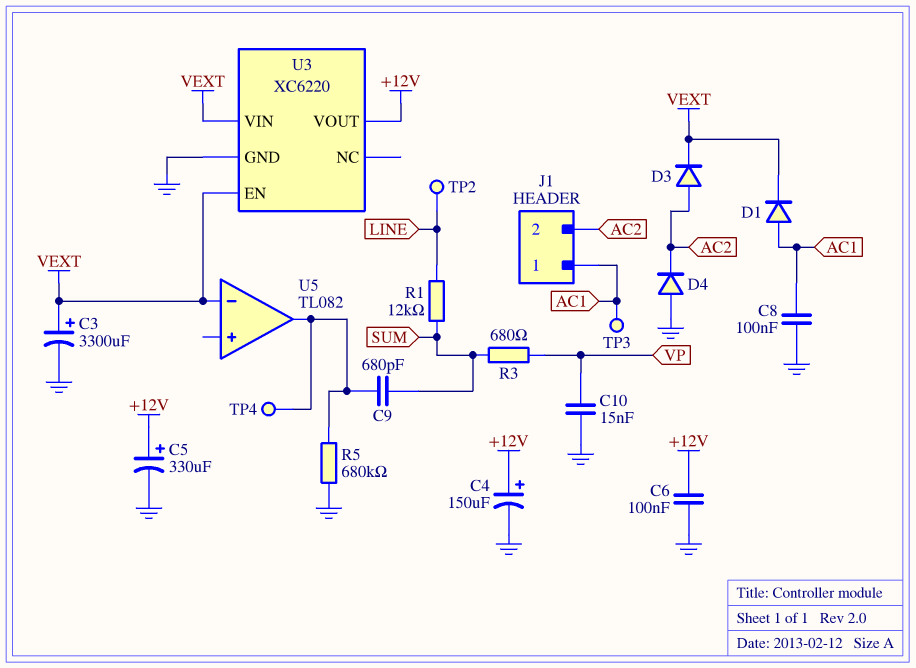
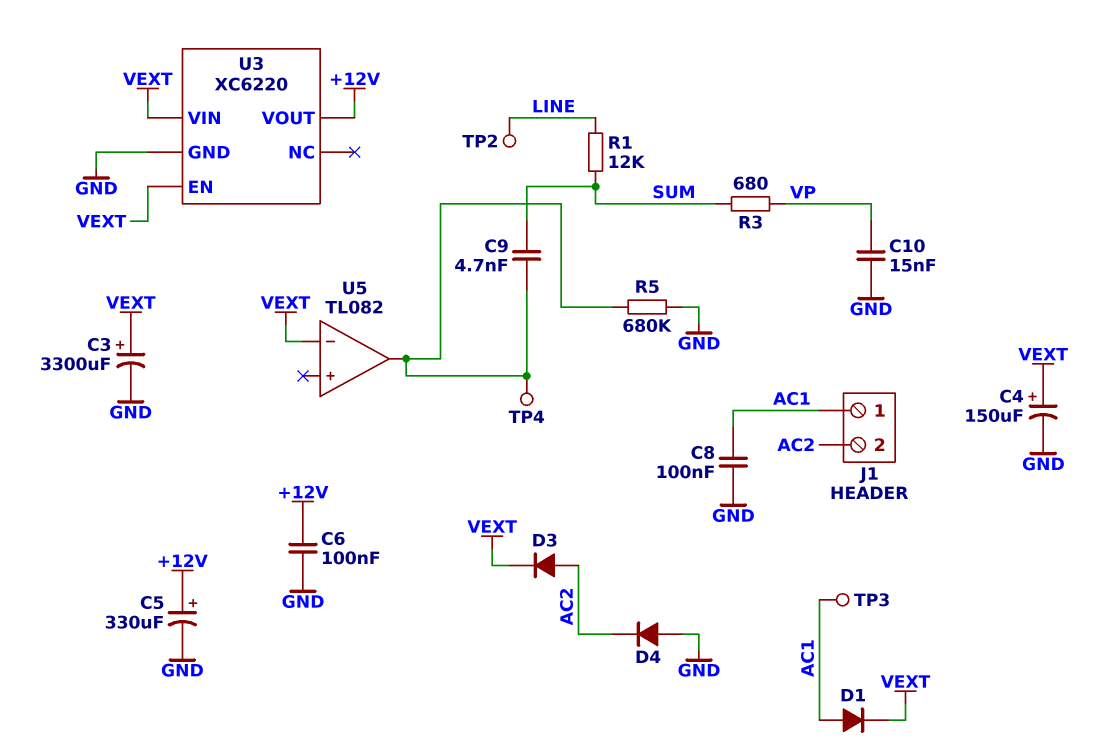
C4: 150uF (plus +12V, minus GND) -> 150uF (plus VEXT, minus GND)
C9: 680pF (SUM, U5/out) -> 4.7nF (SUM, U5/out)

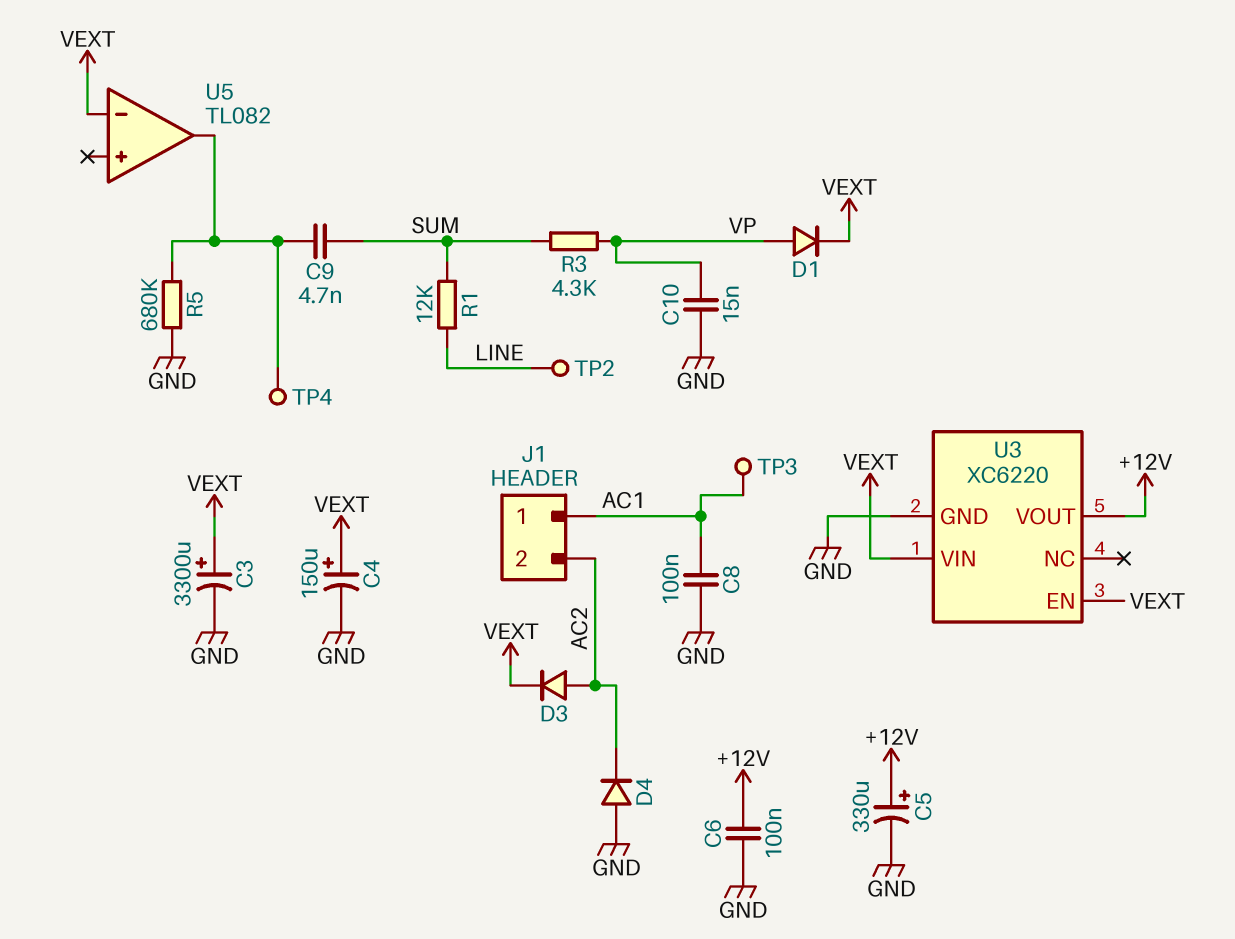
D1: diode (A AC1, K VEXT) -> diode (A VP, K VEXT)
R3: 680 (SUM, VP) -> 4.3k (SUM, VP)

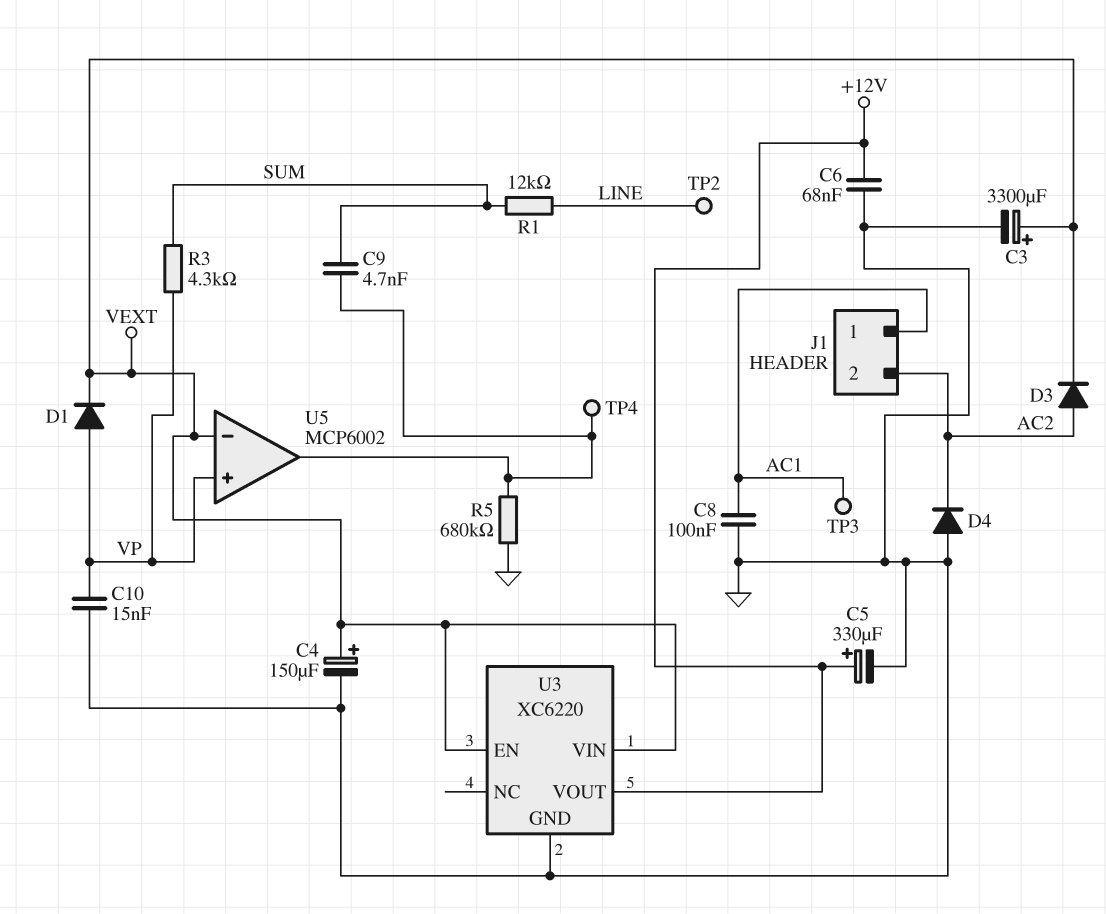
C6: 100nF (+12V, GND) -> 68nF (+12V, GND)
U5: TL082 -> MCP6002
U5 pin in+: none -> VP

